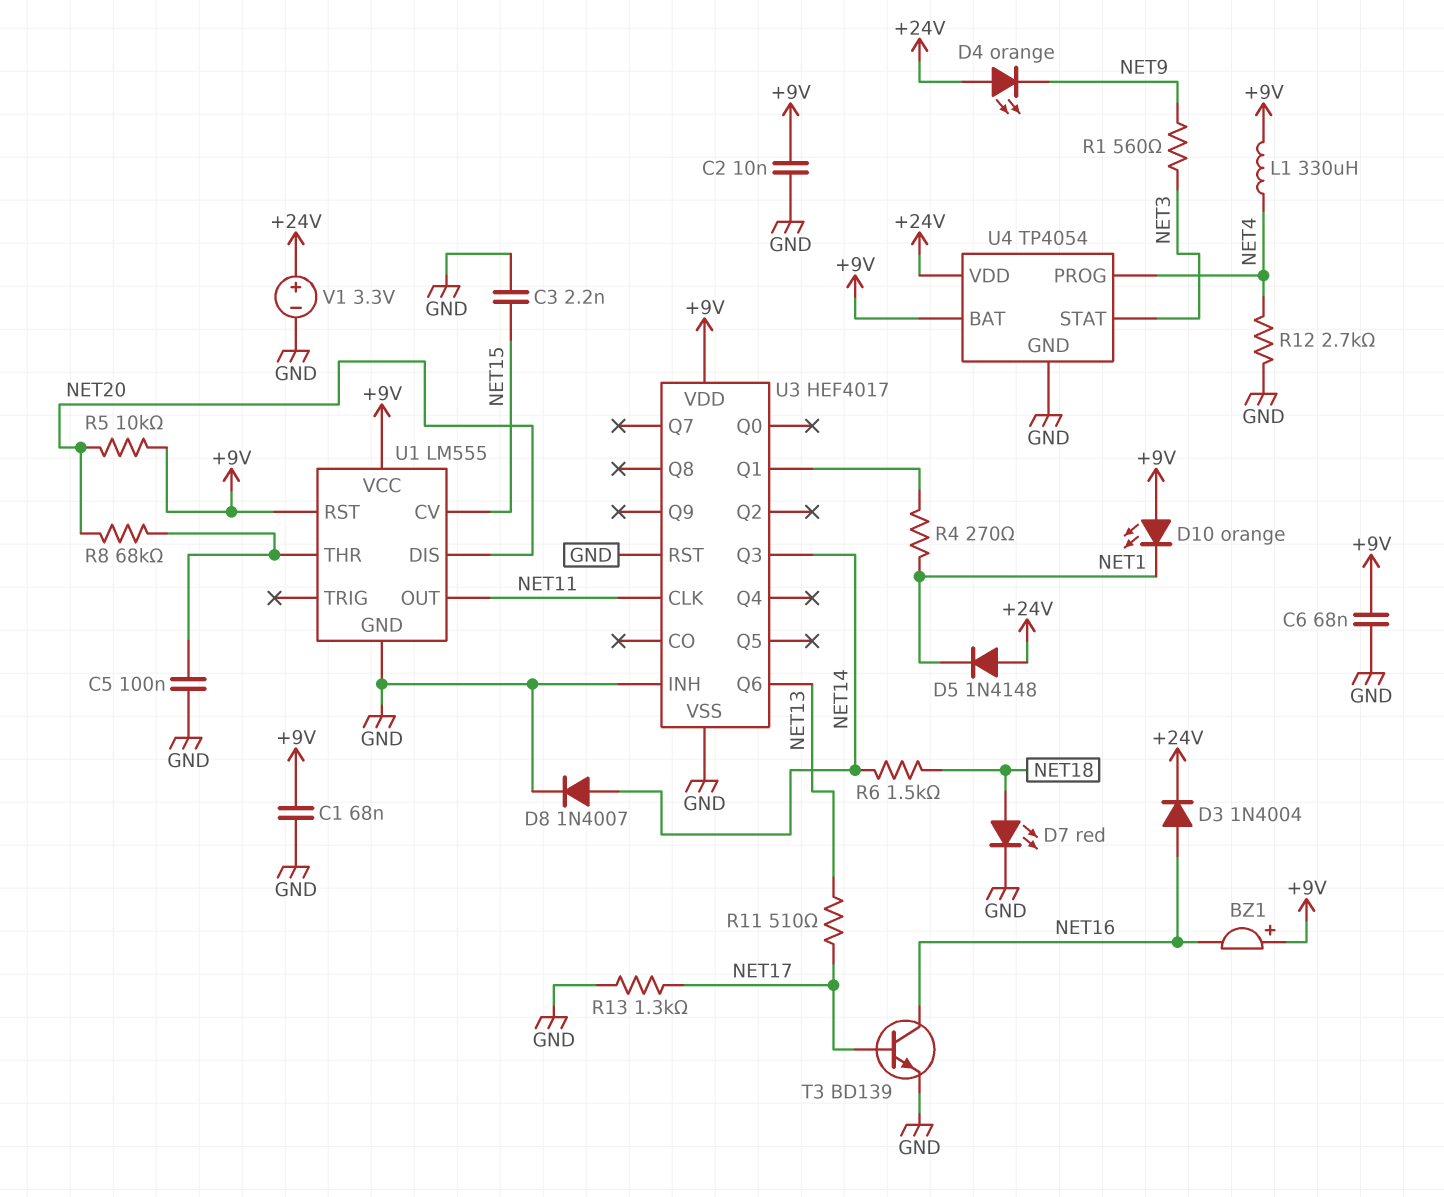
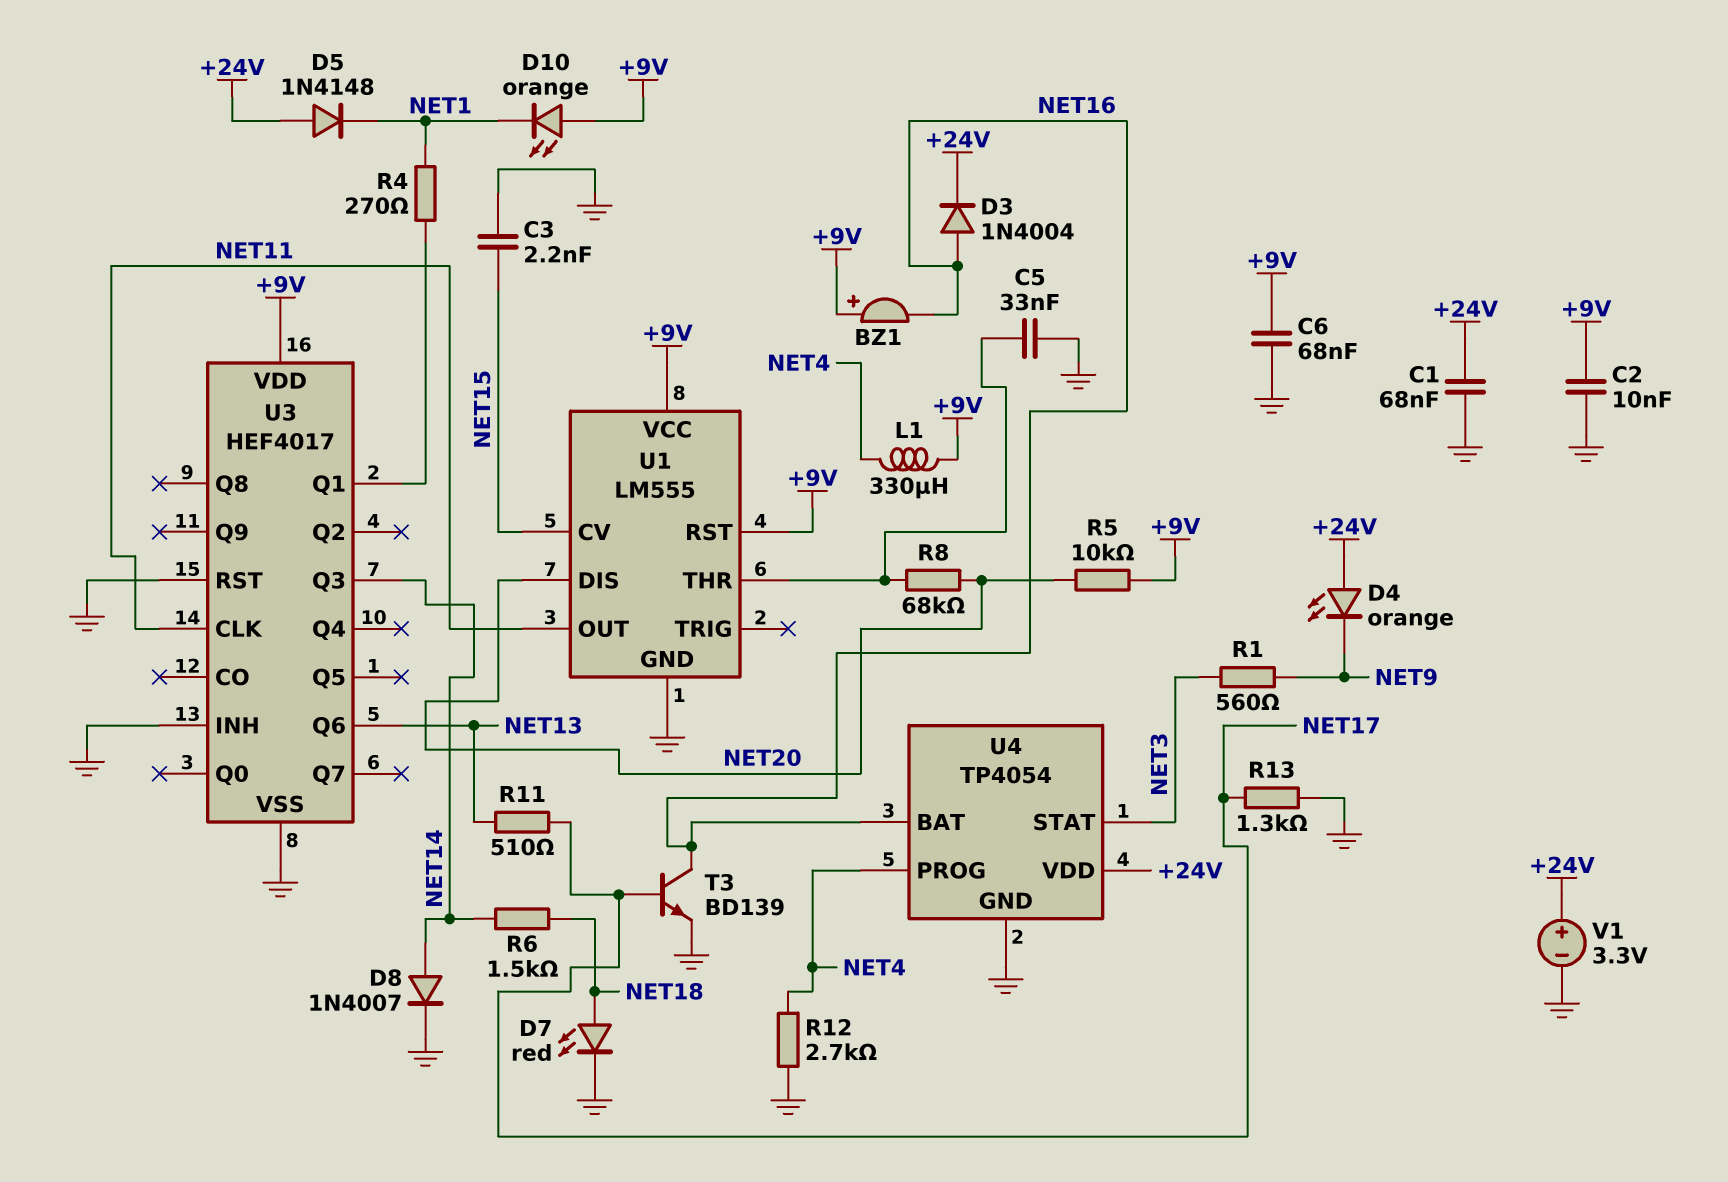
C1: 68nF (+9V, GND) -> 68nF (+24V, GND)
C5: 100nF (GND, U1/THR) -> 33nF (GND, U1/THR)
U4 pin BAT: +9V -> NET16

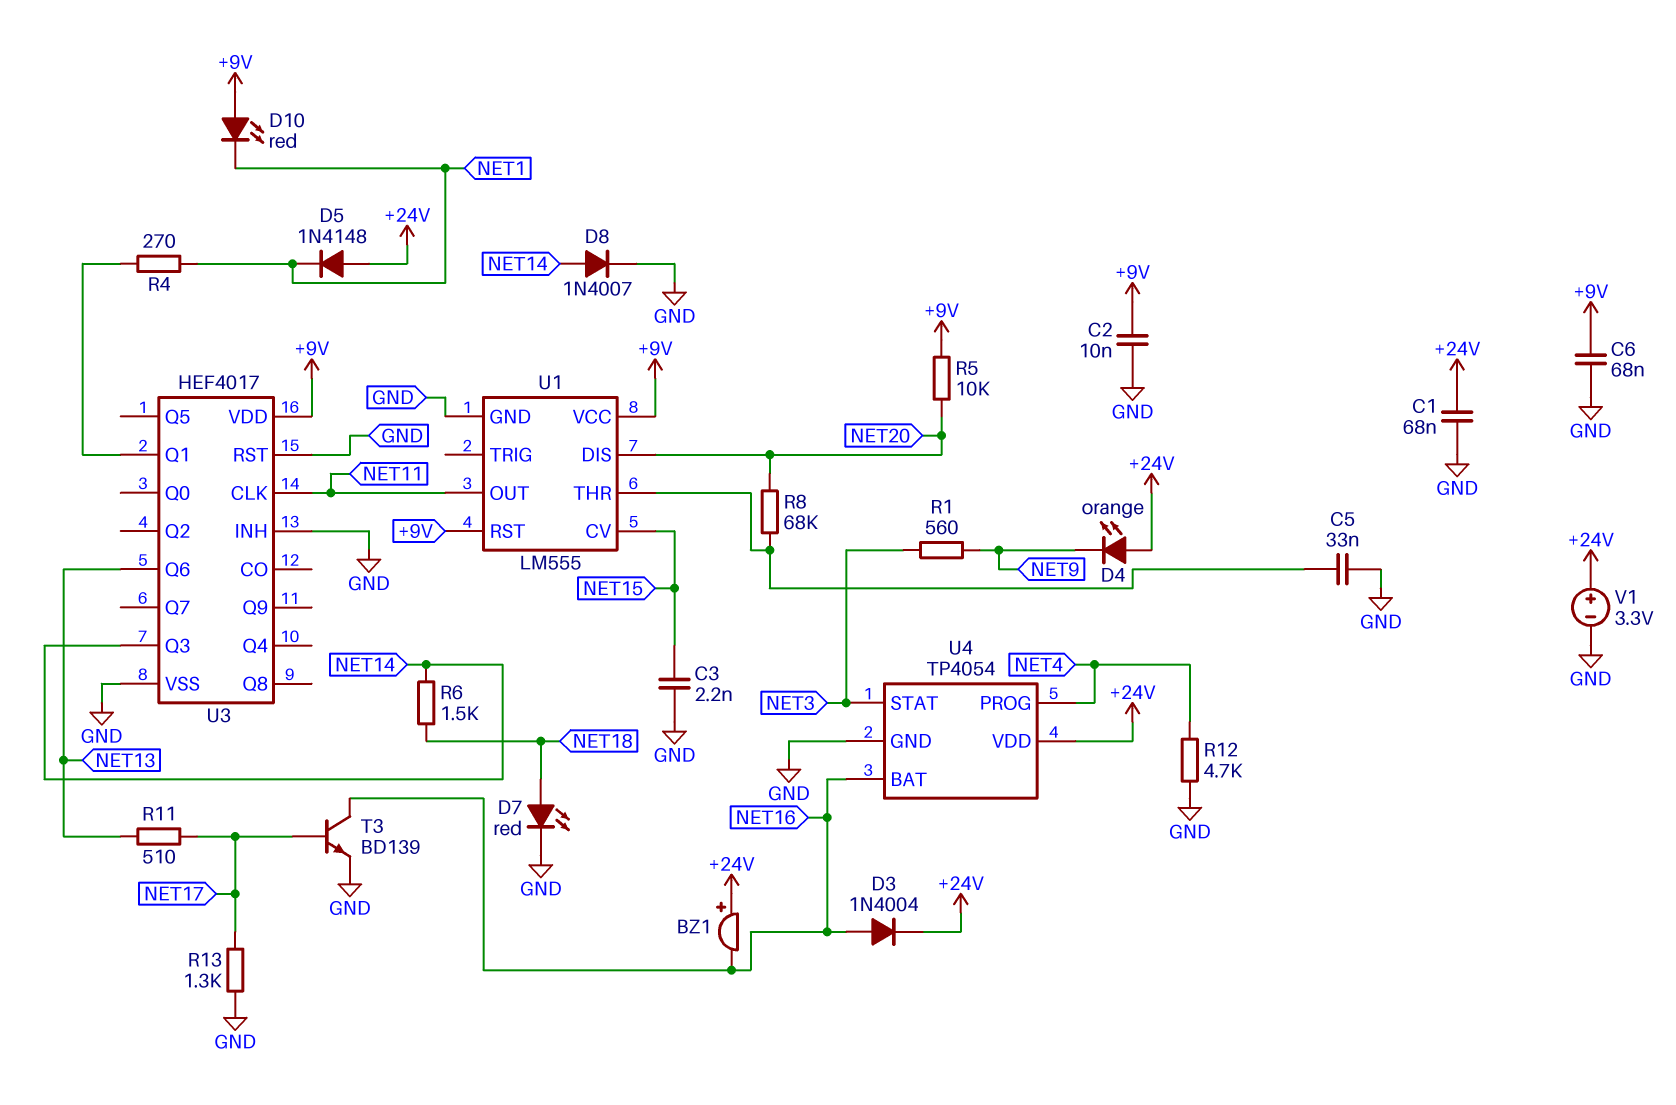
BZ1: buzzer (plus +9V, minus NET16) -> buzzer (plus +24V, minus NET16)
D10: LED orange (A +9V, K NET1) -> LED red (A +9V, K NET1)
L1: 330uH (+9V, NET4) -> none
R12: 2.7k (GND, NET4) -> 4.7k (GND, NET4)

